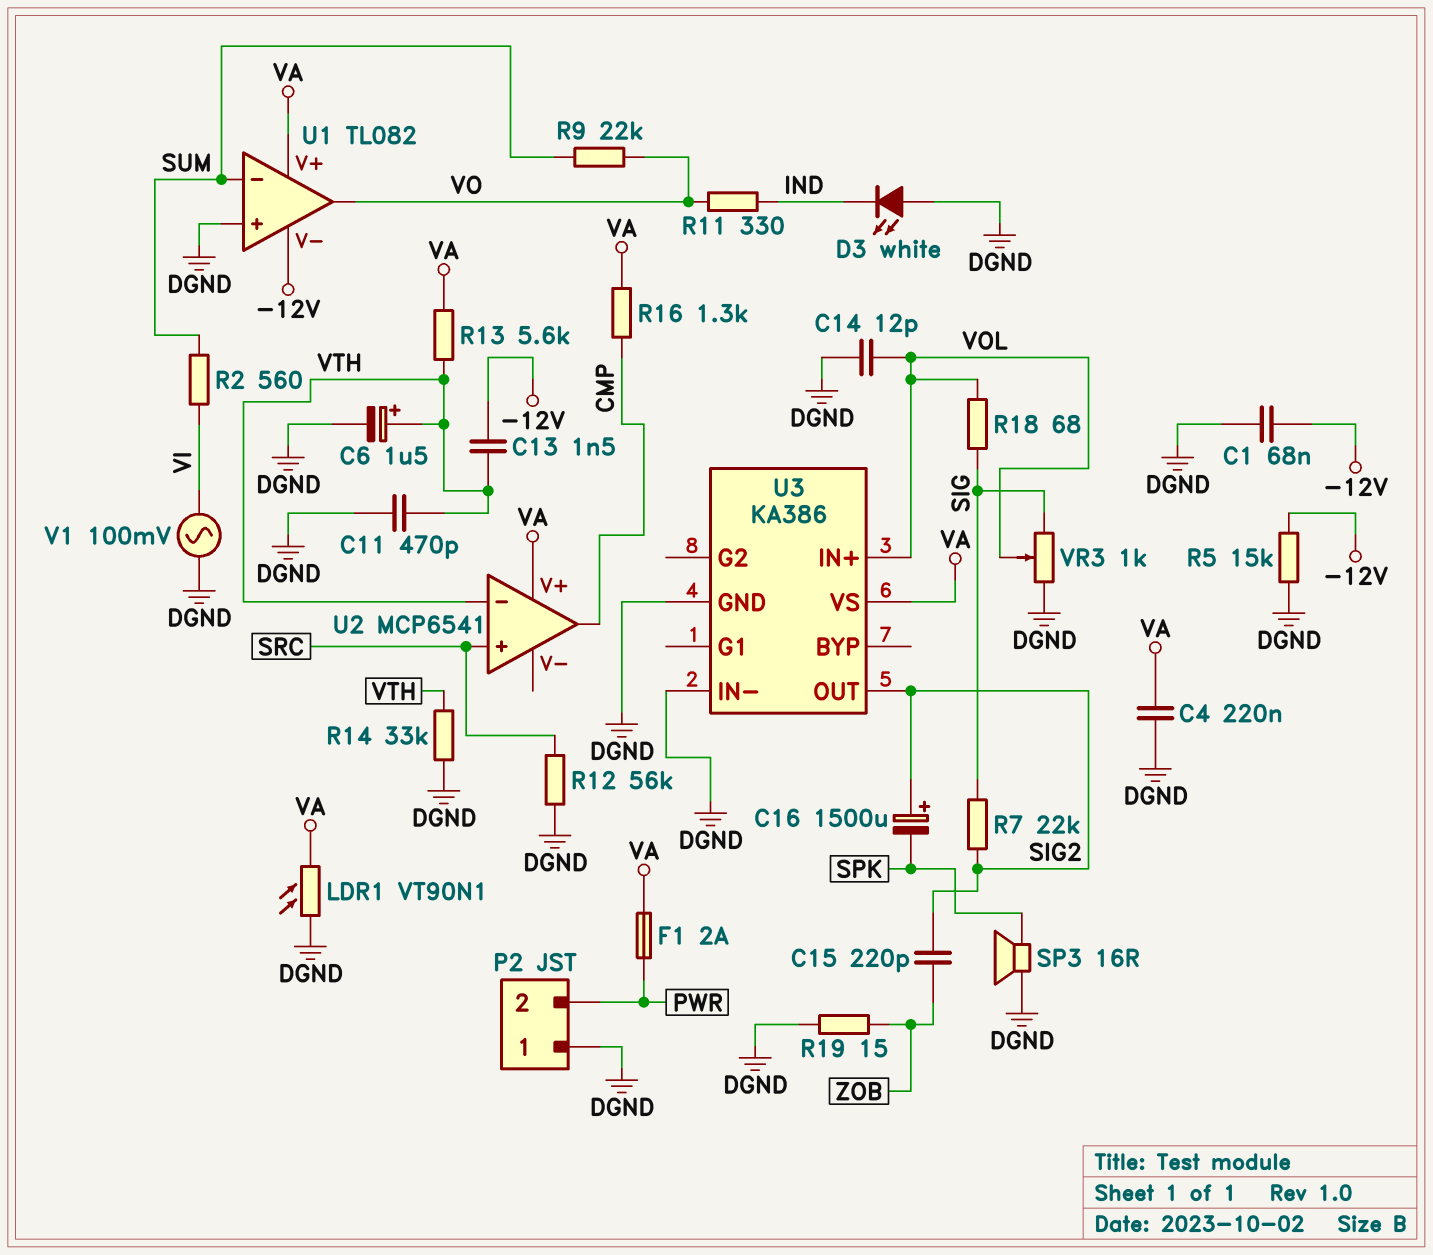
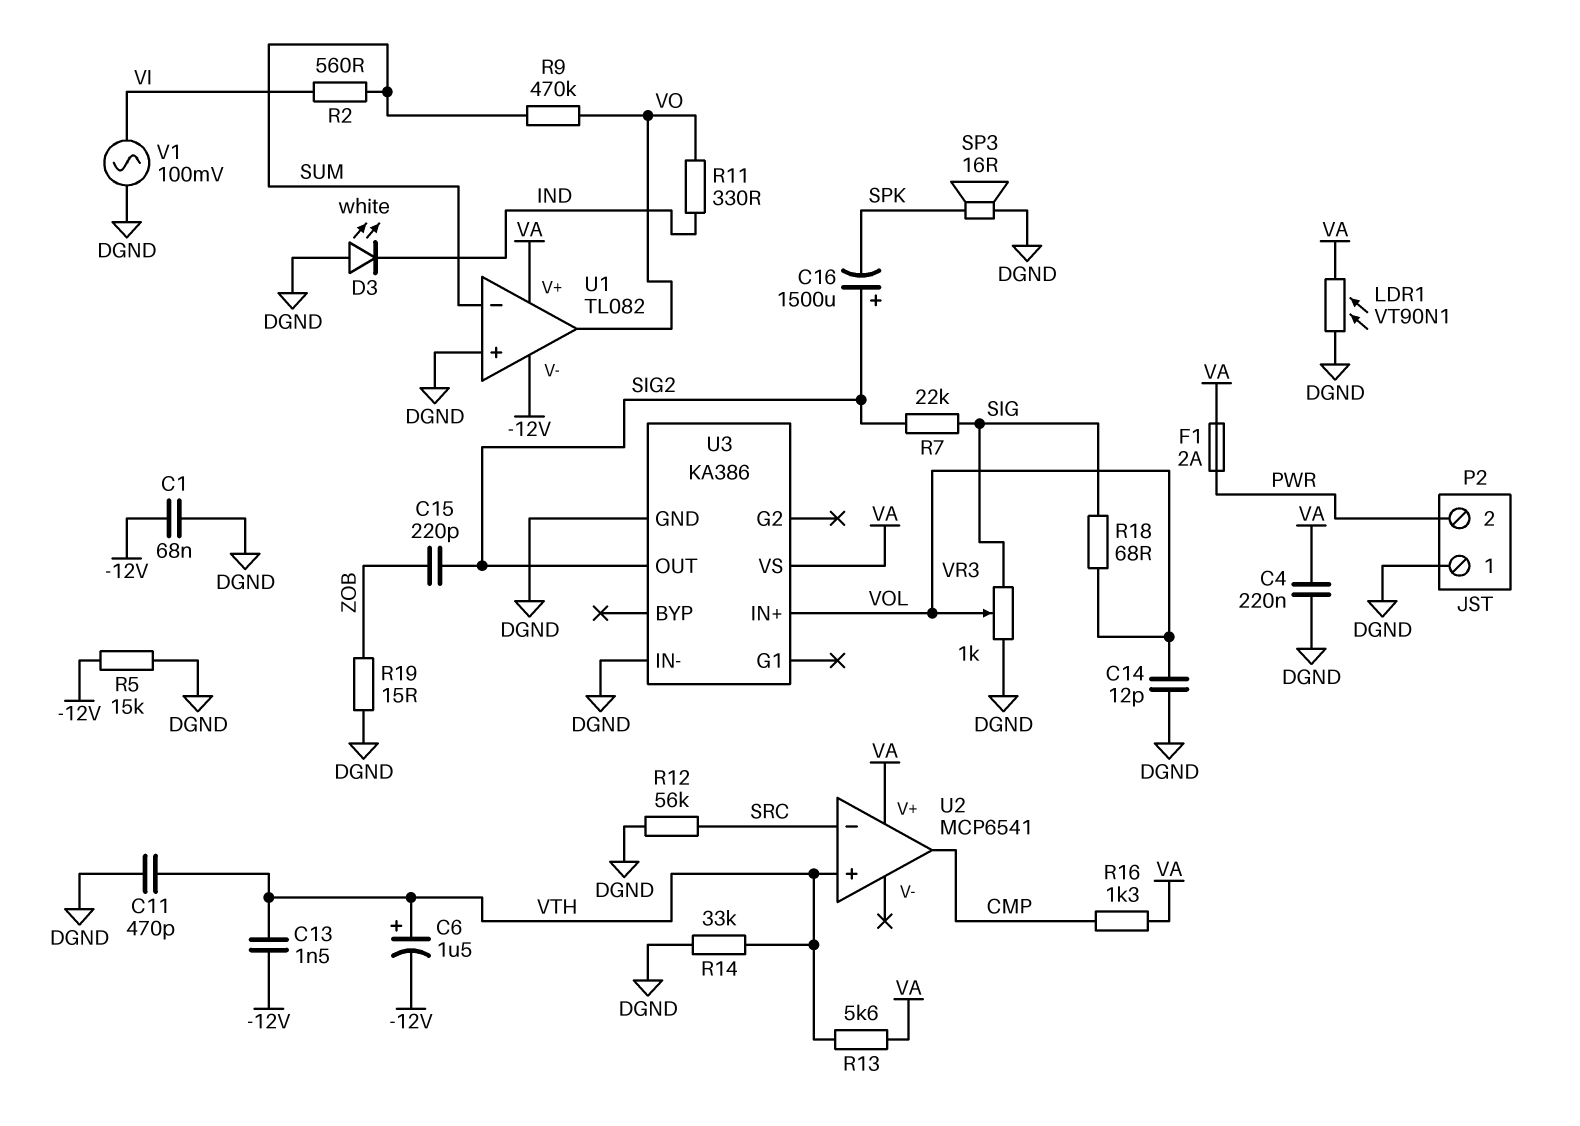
C6: 1.5uF (plus VTH, minus DGND) -> 1.5uF (plus VTH, minus -12V)
R9: 22k (SUM, VO) -> 470k (SUM, VO)
U2 pin in+: SRC -> VTH
U2 pin in-: VTH -> SRC

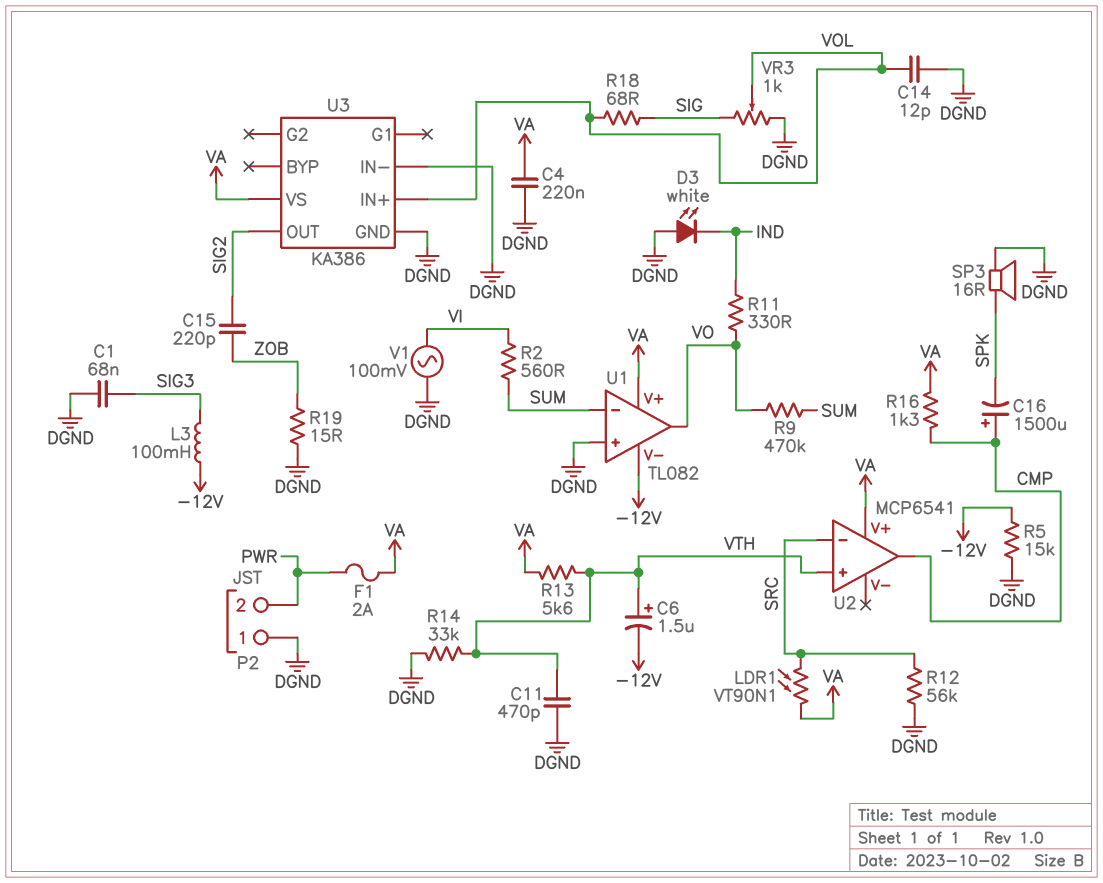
C1: 68nF (-12V, DGND) -> 68nF (DGND, SIG3)
C13: 1.5nF (-12V, VTH) -> none
C16: 1500uF (plus SIG2, minus SPK) -> 1500uF (plus CMP, minus SPK)
L3: none -> 100mH (-12V, SIG3)
LDR1: VT90N1 (DGND, VA) -> VT90N1 (SRC, VA)
R7: 22k (SIG, SIG2) -> none

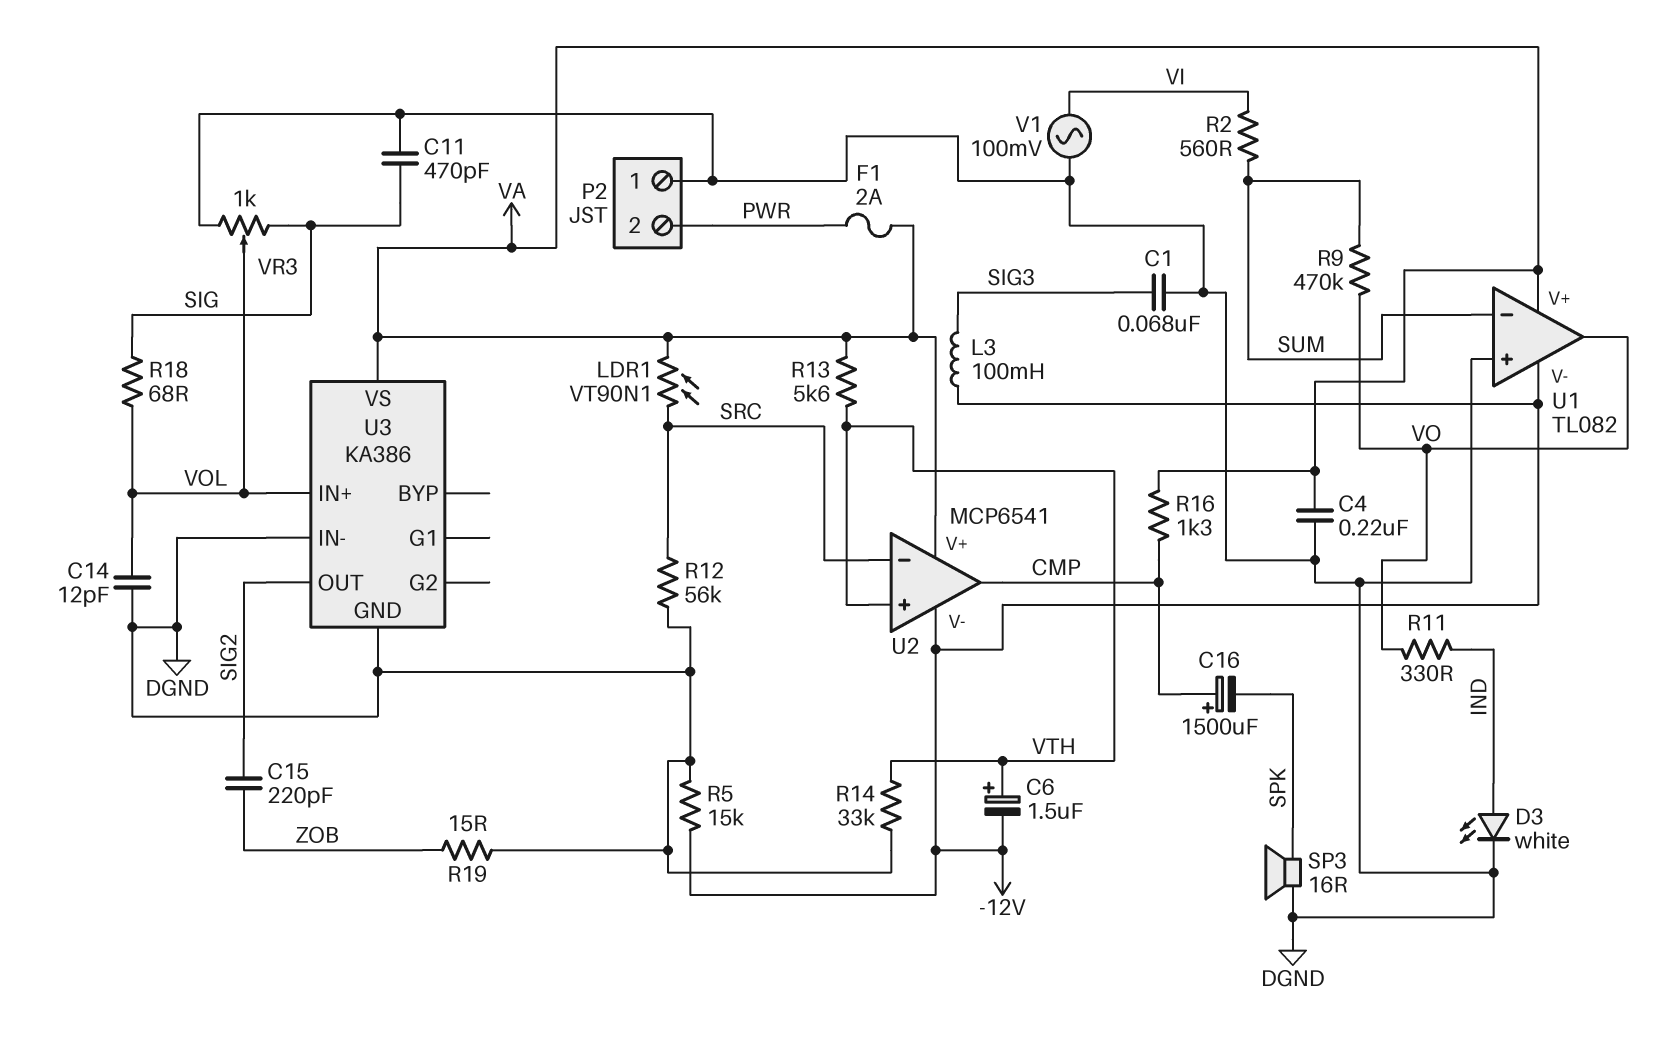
C11: 470pF (DGND, VTH) -> 470pF (DGND, SIG)
D3: LED white (A DGND, K IND) -> LED white (A IND, K DGND)
U2 pin V-: none -> -12V

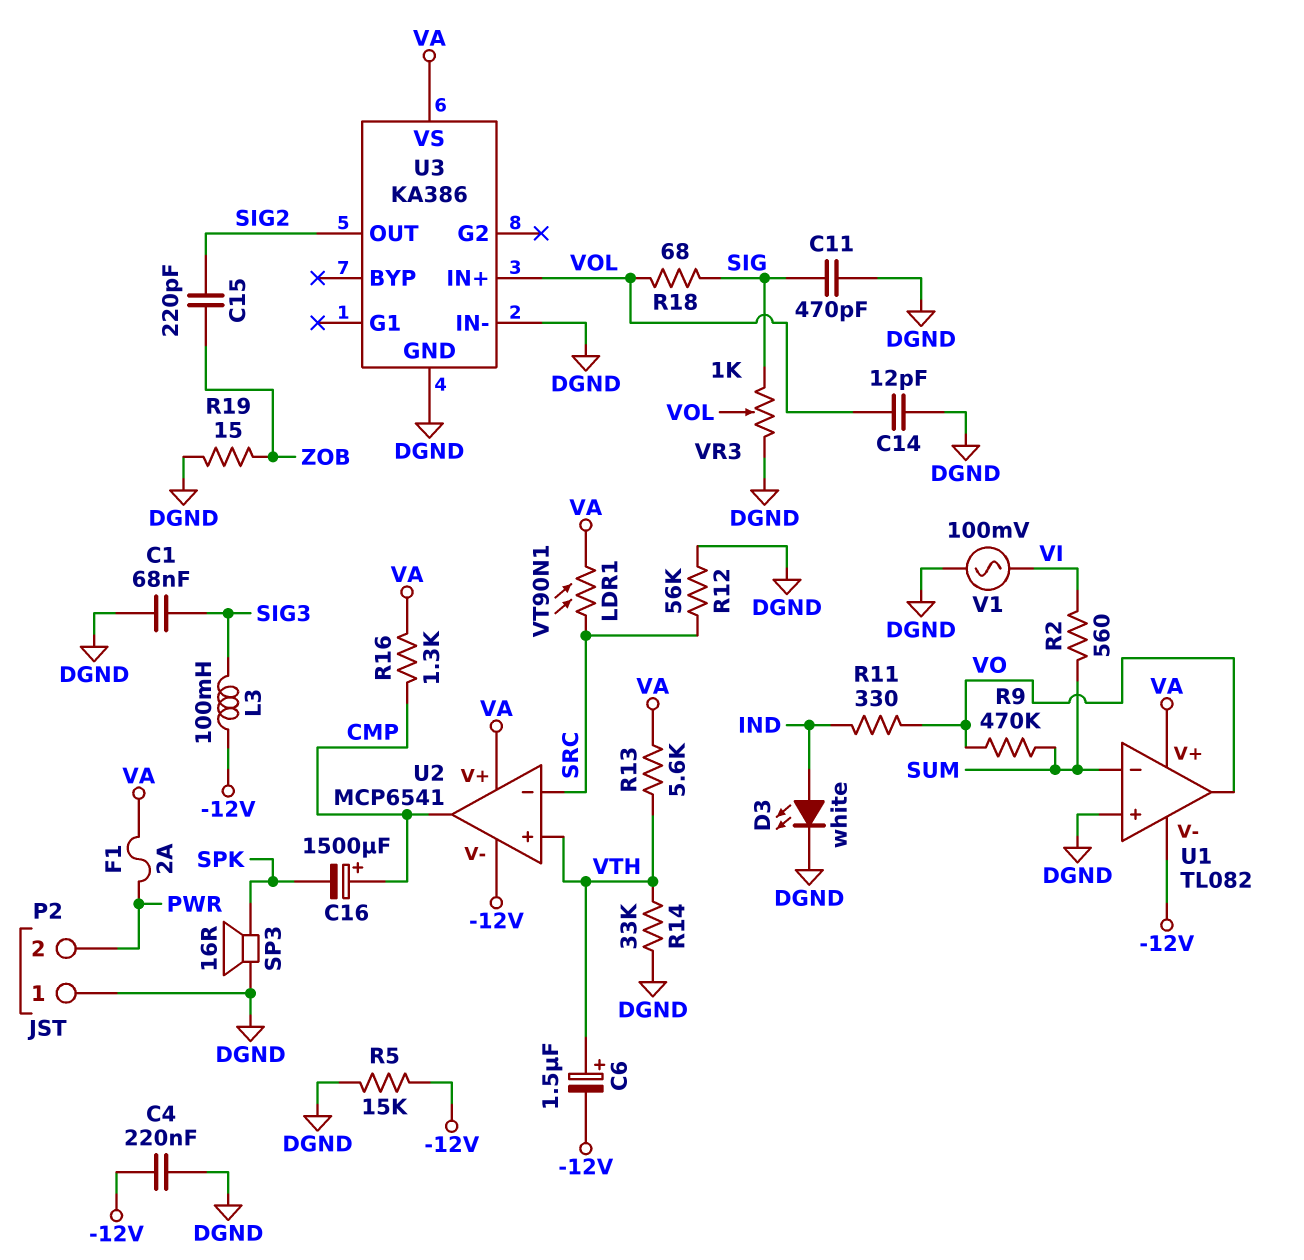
C4: 220nF (DGND, VA) -> 220nF (-12V, DGND)

